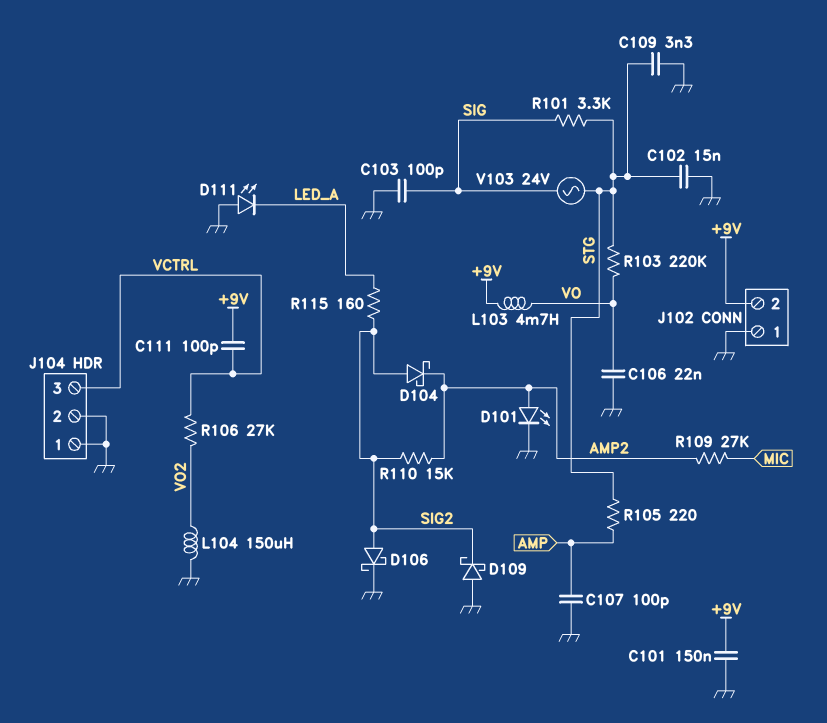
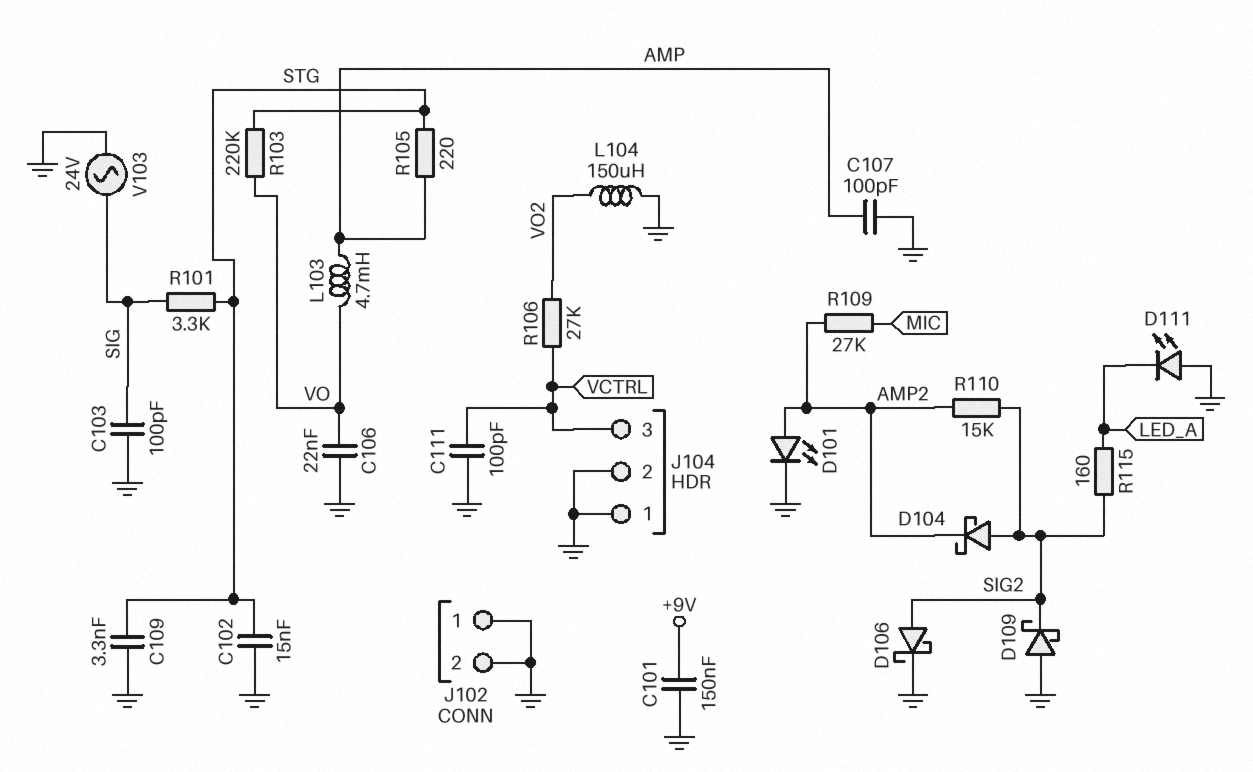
C111: 100pF (+9V, VCTRL) -> 100pF (GND, VCTRL)
J102 pin 2: +9V -> GND
L103: 4.7mH (+9V, VO) -> 4.7mH (AMP, VO)
V103: AC 24V (SIG, STG) -> AC 24V (GND, SIG)

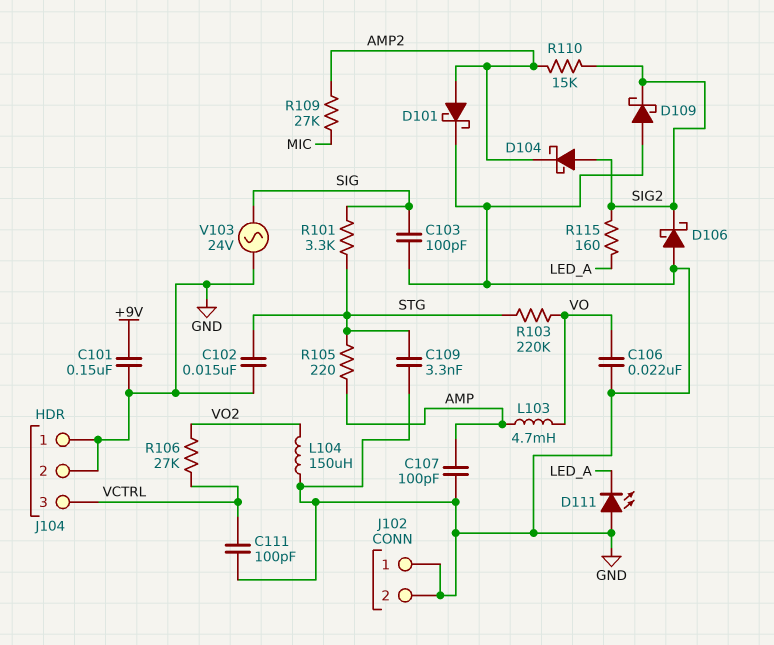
D101: LED (A AMP2, K GND) -> schottky (A AMP2, K GND)
D106: schottky (A SIG2, K GND) -> schottky (A GND, K SIG2)

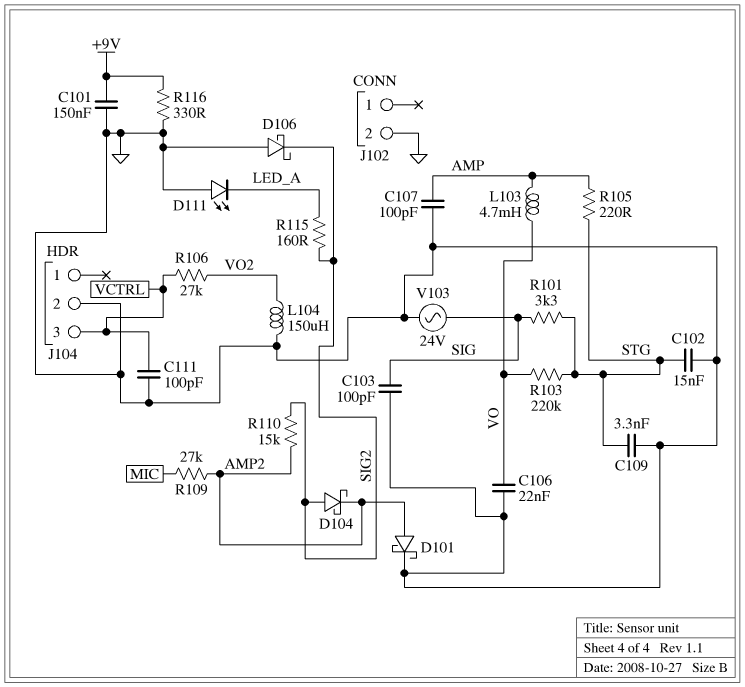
D109: schottky (A GND, K SIG2) -> none
J102 pin 1: GND -> none
J104 pin 1: GND -> none
R116: none -> 330 (+9V, GND)

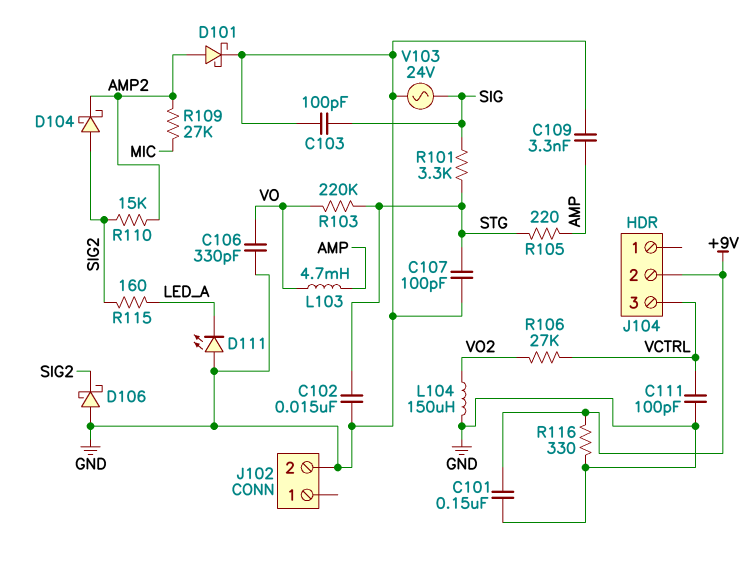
C106: 22nF (GND, VO) -> 330pF (GND, VO)
C107: 100pF (AMP, GND) -> 100pF (GND, STG)
C109: 3.3nF (GND, STG) -> 3.3nF (AMP, GND)
J104 pin 2: GND -> +9V

